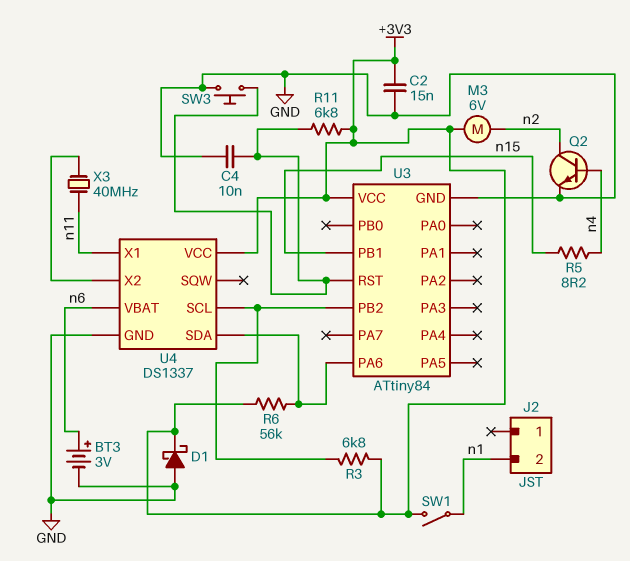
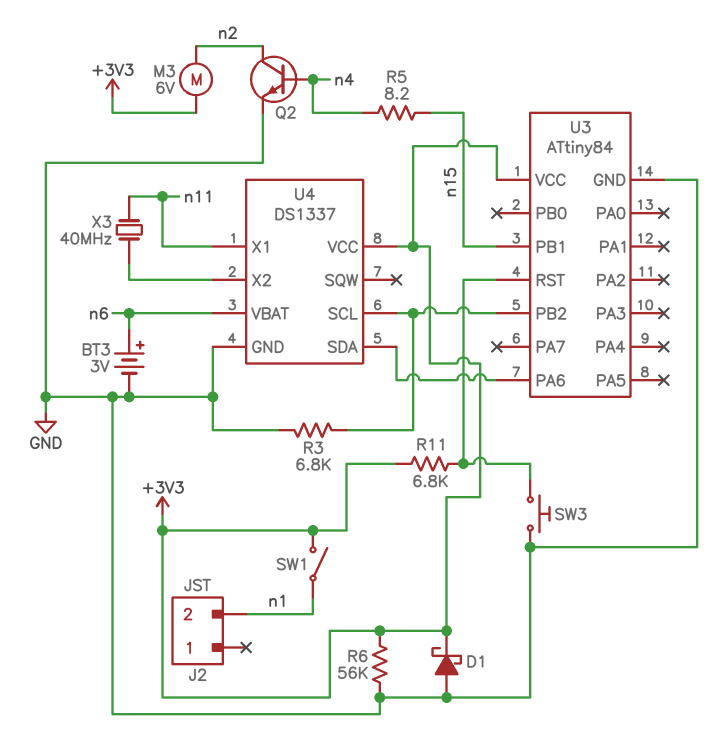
C2: 15nF (+3V3, GND) -> none
C4: 10nF (GND, U3/RST) -> none
R3: 6.8k (+3V3, U3/PB2) -> 6.8k (GND, U3/PB2)
R6: 56k (+3V3, U3/PA6) -> 56k (+3V3, GND)

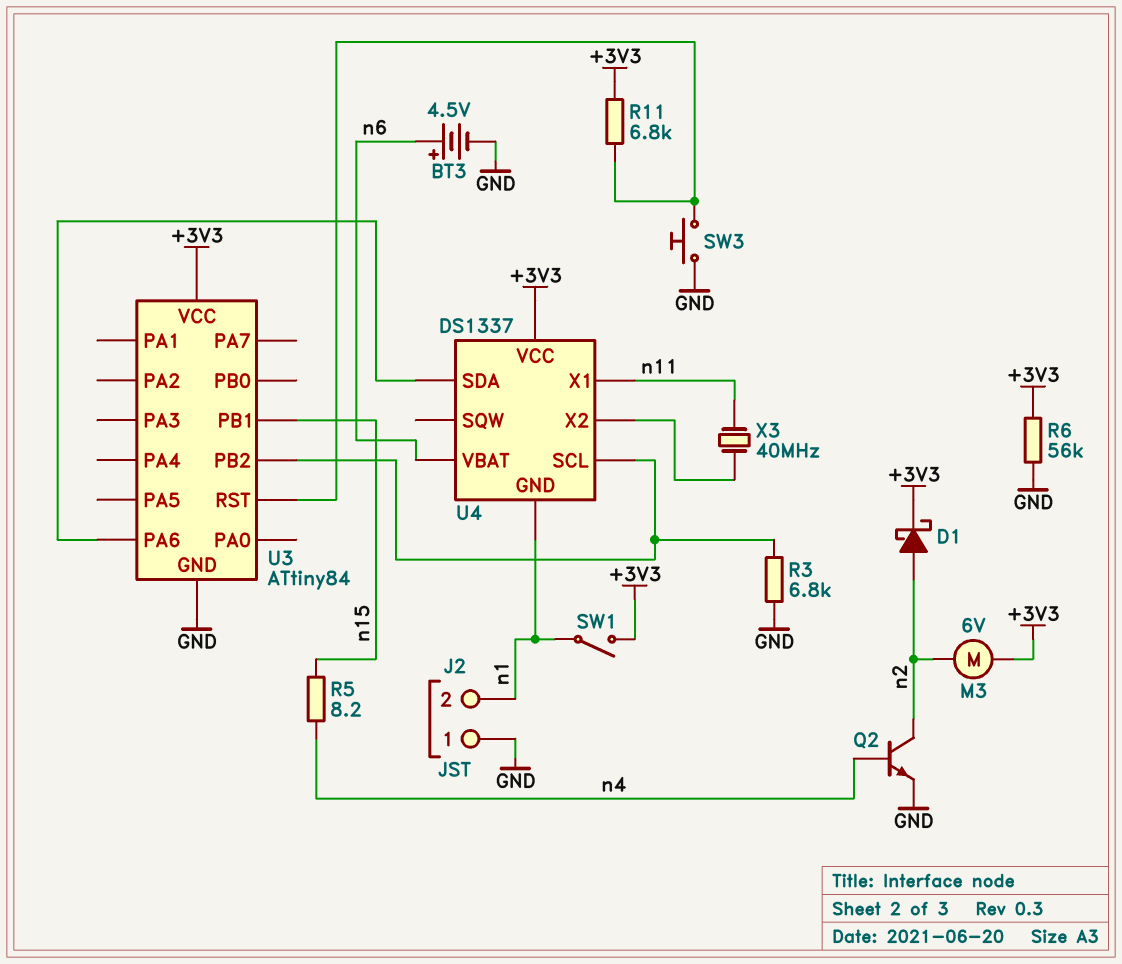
BT3: 3V (plus n6, minus GND) -> 4.5V (plus n6, minus GND)
D1: schottky (A GND, K +3V3) -> schottky (A n2, K +3V3)
J2 pin 1: none -> GND
U4 pin GND: GND -> n1

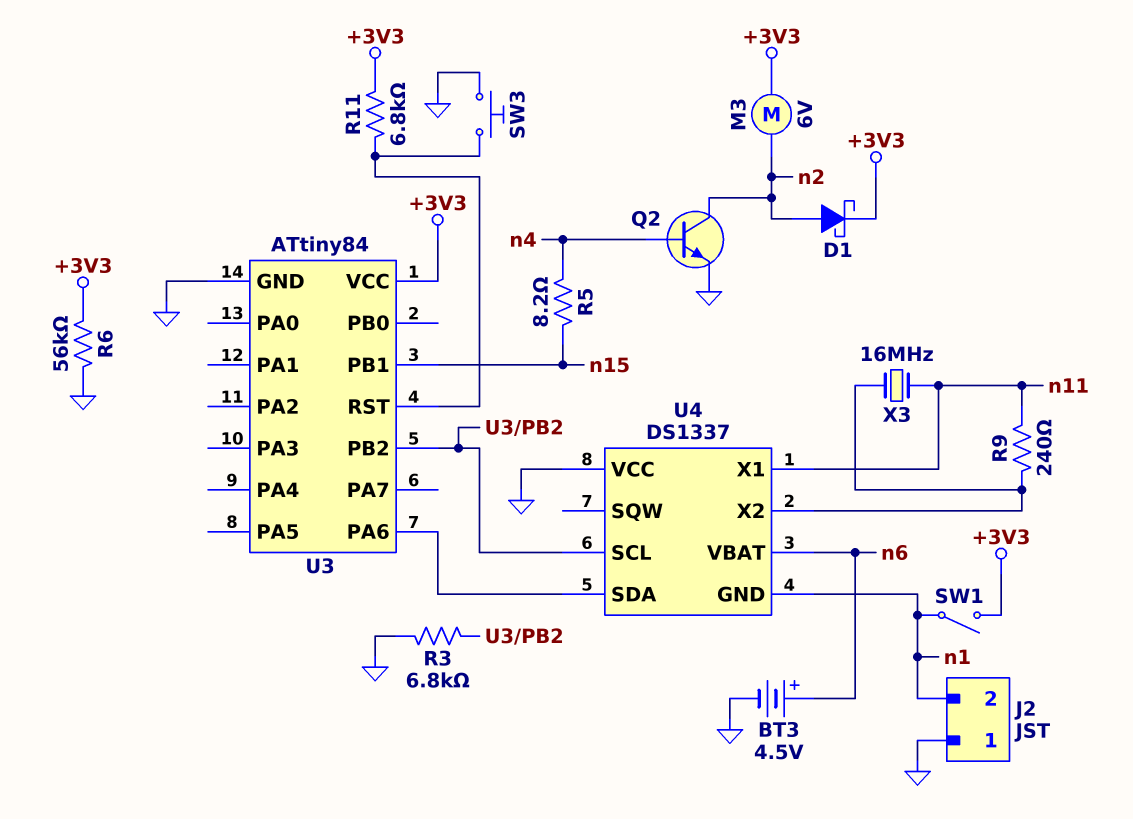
R9: none -> 240 (U4/X2, n11)
U4 pin VCC: +3V3 -> GND
X3: 40MHz (U4/X2, n11) -> 16MHz (U4/X2, n11)

